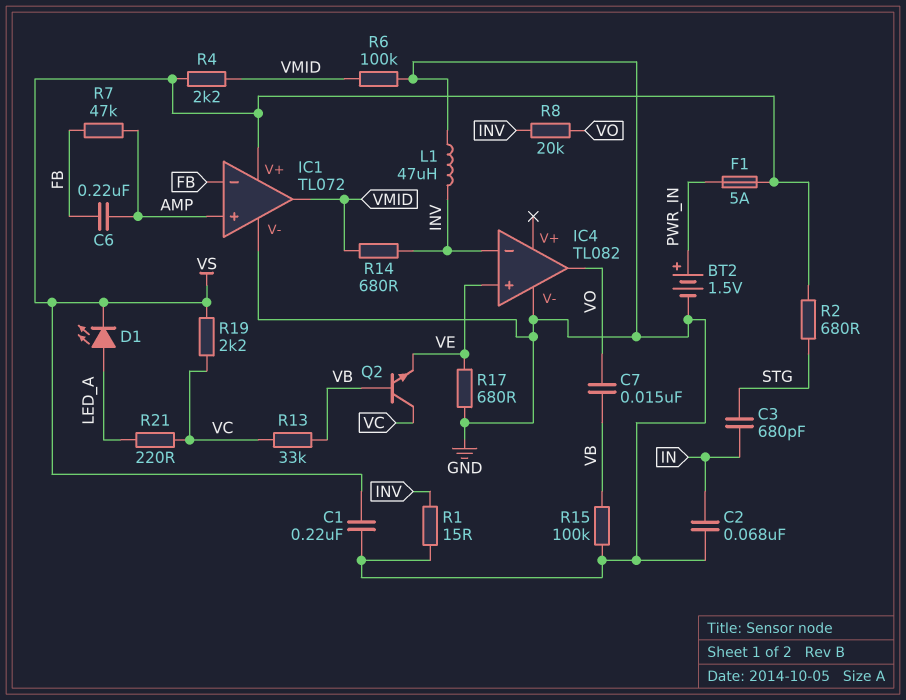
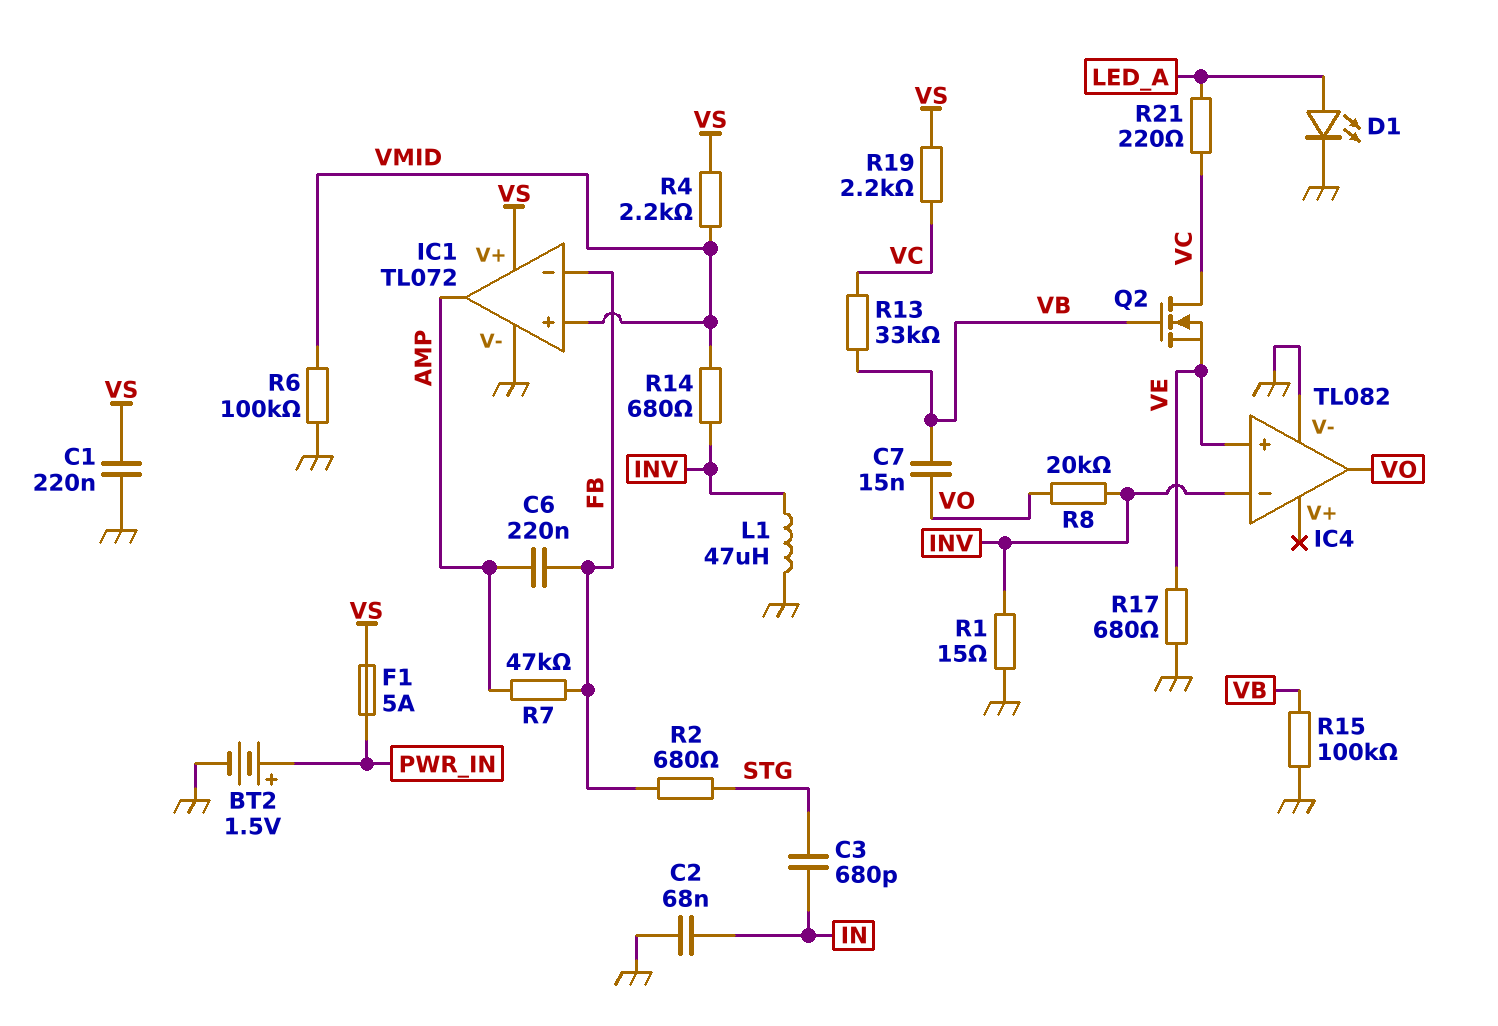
D1: LED (A LED_A, K VS) -> LED (A LED_A, K GND)
IC1 pin in+: AMP -> VMID
IC1 pin out: VMID -> AMP
Q2: NPN (B VB, C VC, E VE) -> NMOS (G VB, D VC, S VE)
R2: 680 (STG, VS) -> 680 (FB, STG)

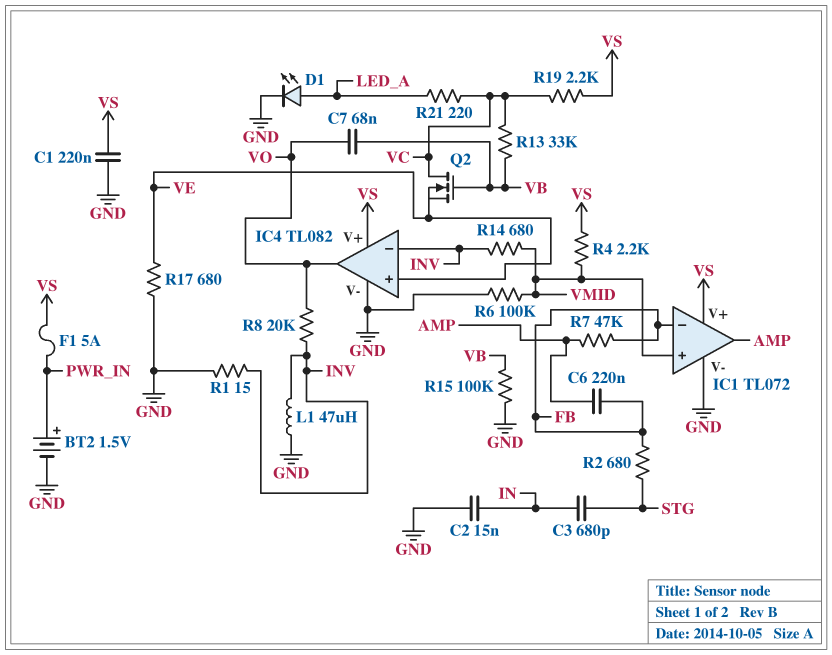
C2: 68nF (GND, IN) -> 15nF (GND, IN)
C7: 15nF (VB, VO) -> 68nF (VB, VO)
IC4 pin V+: none -> VS

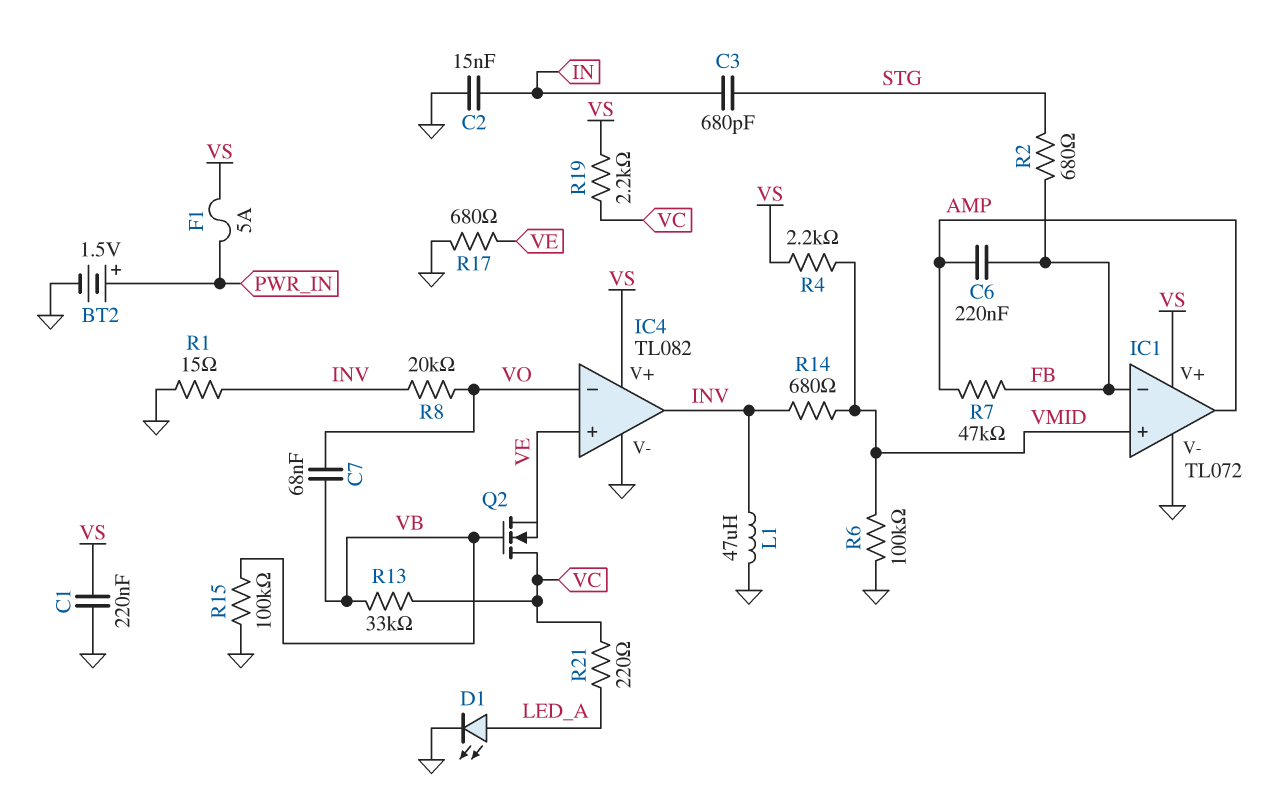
IC4 pin in-: INV -> VO
IC4 pin out: VO -> INV

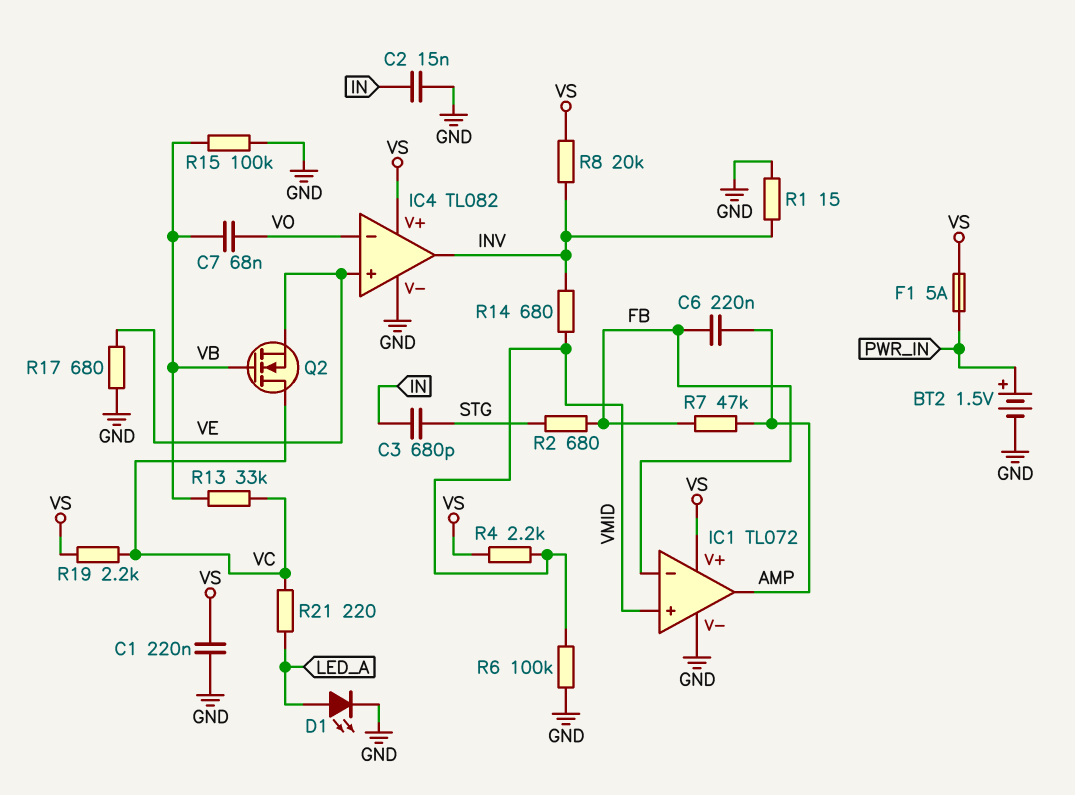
L1: 47uH (GND, INV) -> none
R8: 20k (INV, VO) -> 20k (INV, VS)

